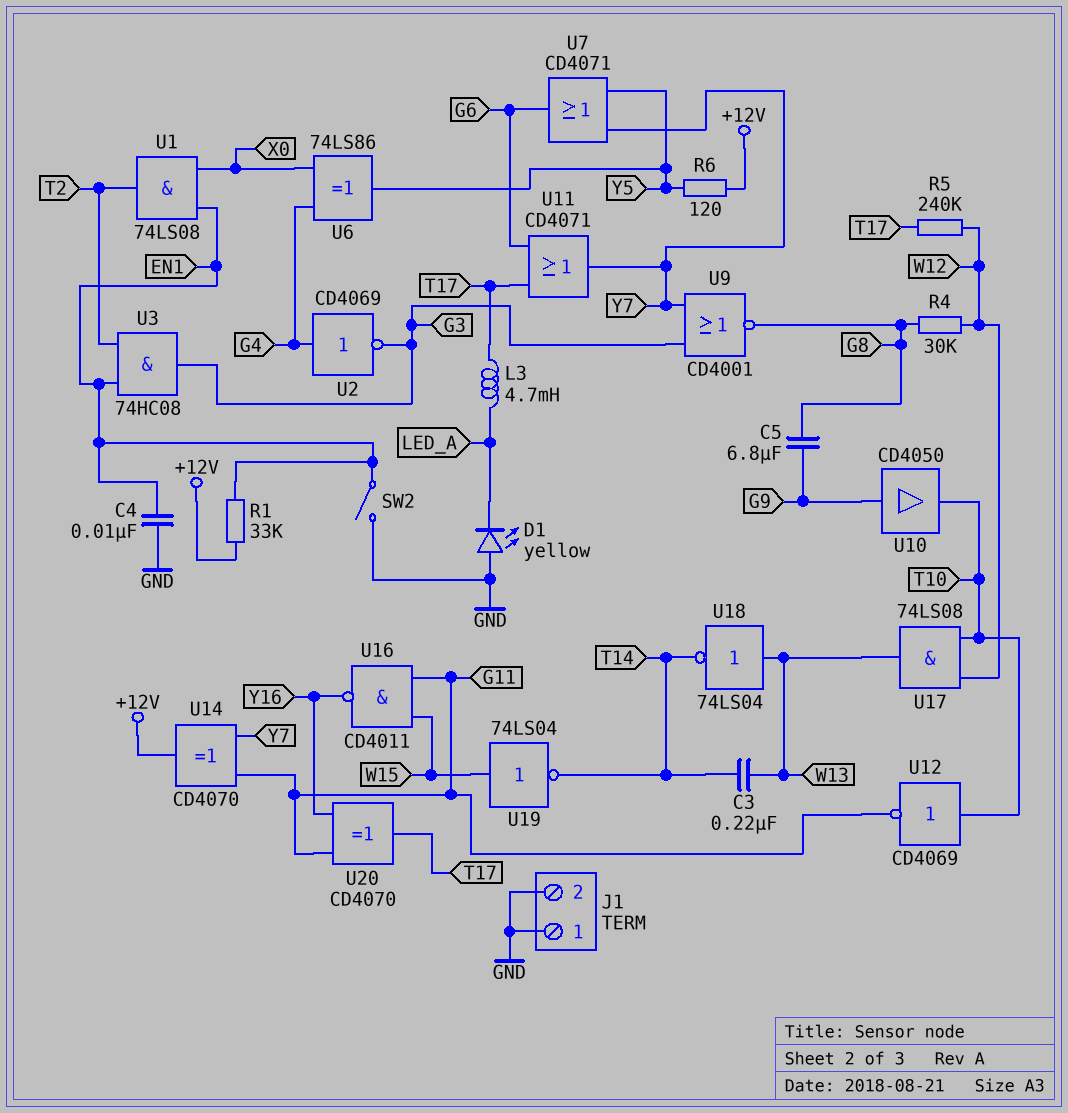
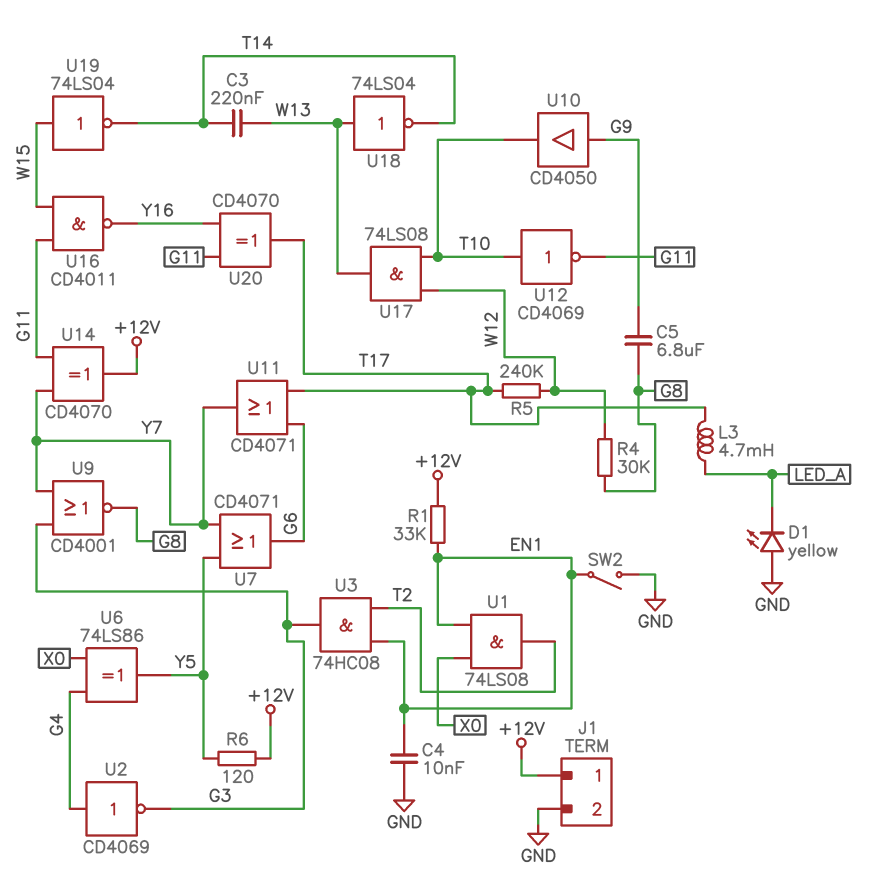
J1 pin 1: GND -> +12V

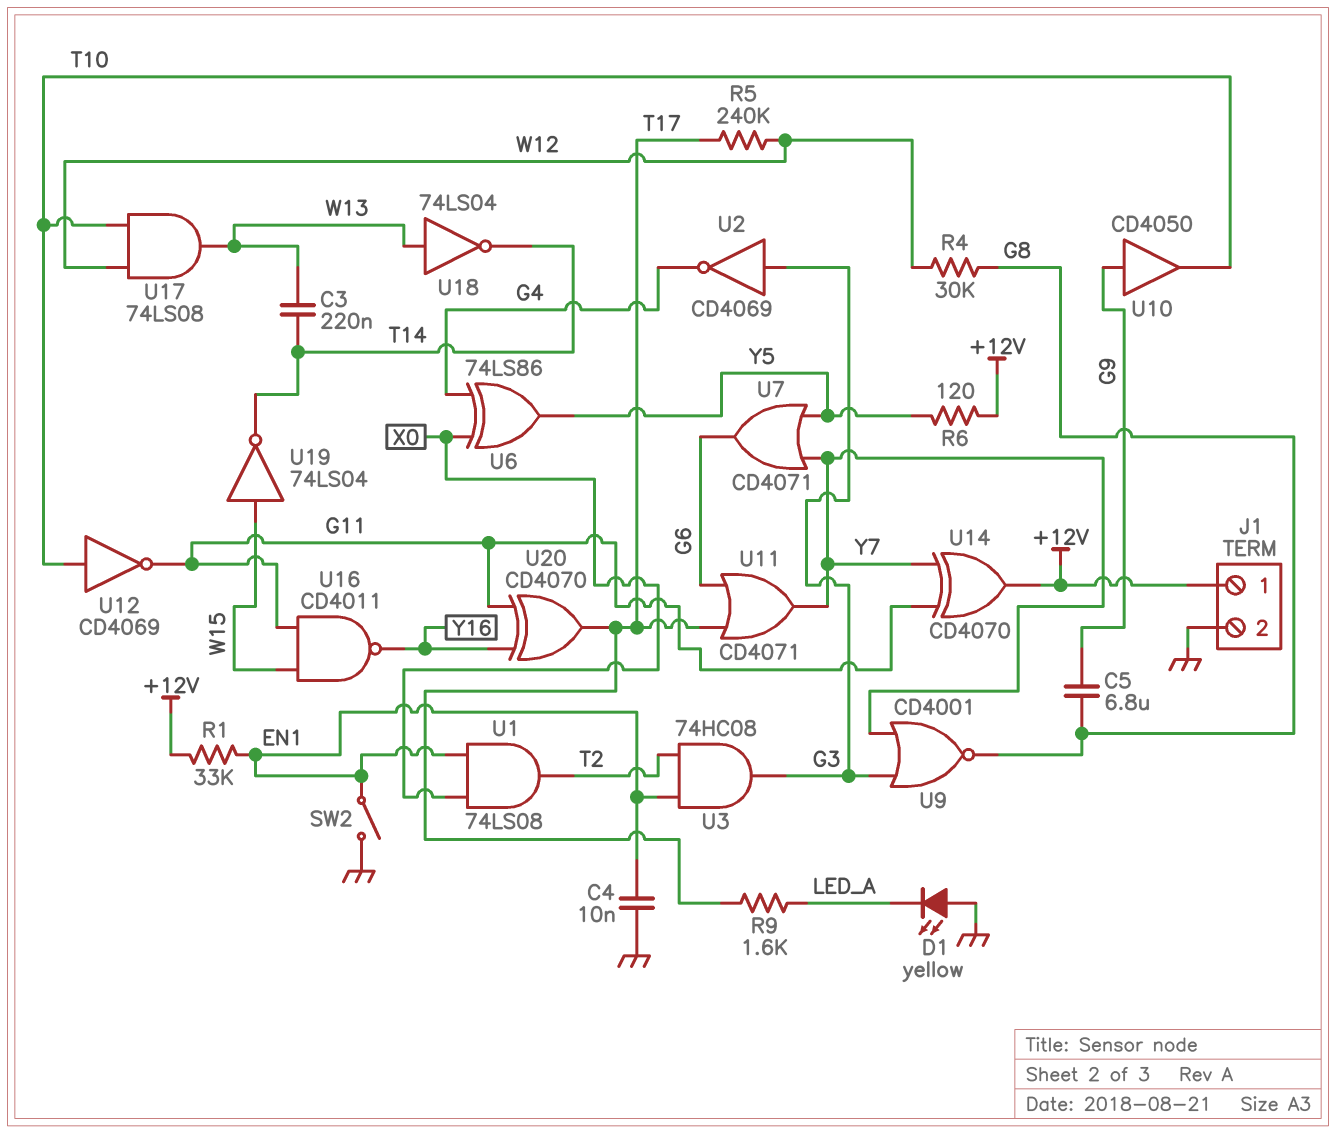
L3: 4.7mH (LED_A, T17) -> none
R9: none -> 1.6k (LED_A, T17)
U2: NOT CD4069 (in G4, out G3) -> NOT CD4069 (in G3, out G4)

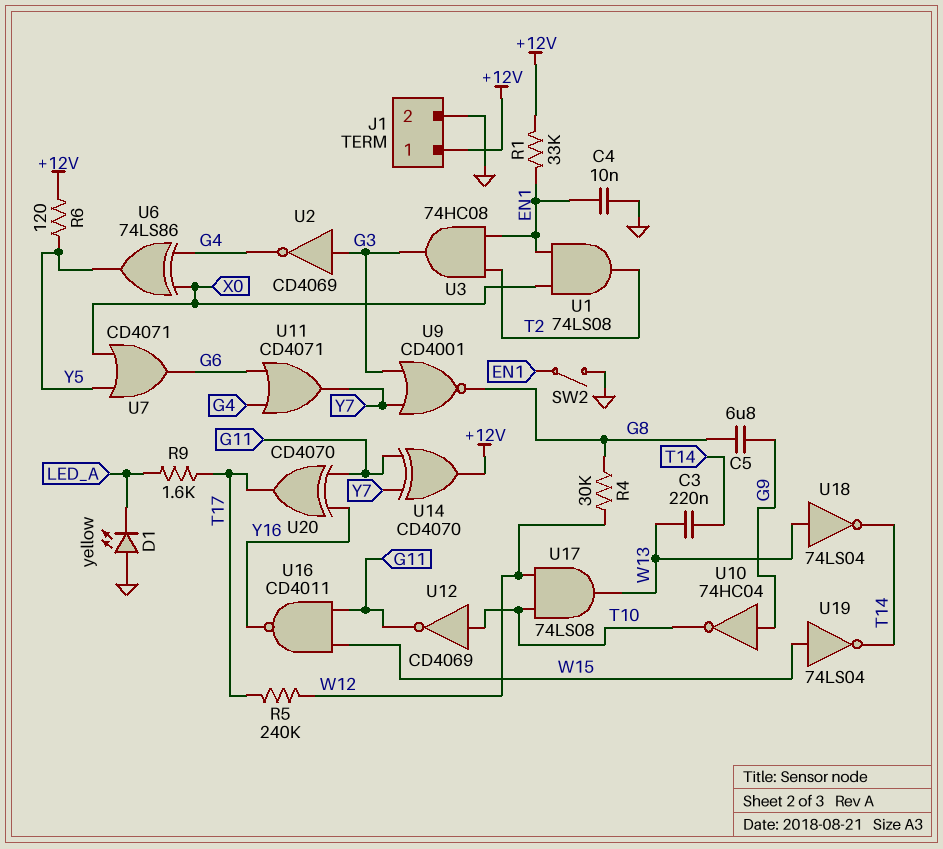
U7: OR CD4071 (in Y5, in Y7, out G6) -> OR CD4071 (in X0, in Y5, out G6)
U10: buffer CD4050 (in G9, out T10) -> NOT 74HC04 (in G9, out T10)
U11: OR CD4071 (in G6, in T17, out Y7) -> OR CD4071 (in G4, in G6, out Y7)

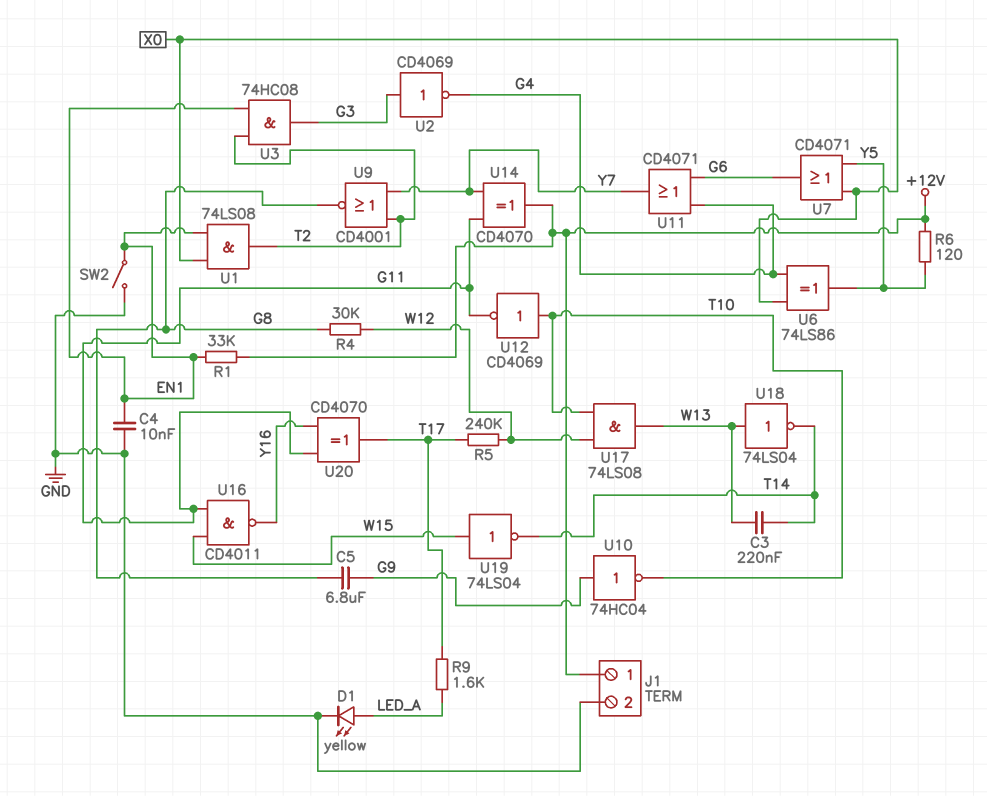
D1: LED yellow (A GND, K LED_A) -> LED yellow (A LED_A, K GND)
U9: NOR CD4001 (in G3, in Y7, out G8) -> NOR CD4001 (in T2, in Y7, out G8)

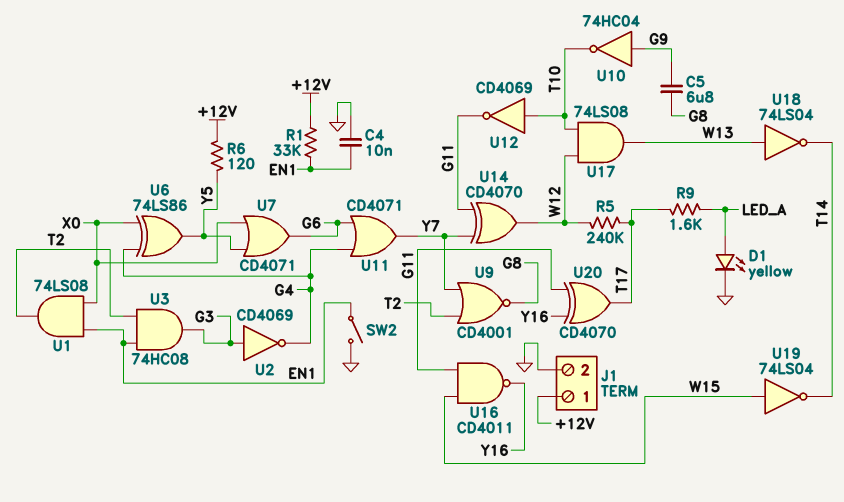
C3: 220nF (T14, W13) -> none
R4: 30k (G8, W12) -> none
U14: XOR CD4070 (in G11, in Y7, out +12V) -> XOR CD4070 (in G11, in Y7, out W12)

